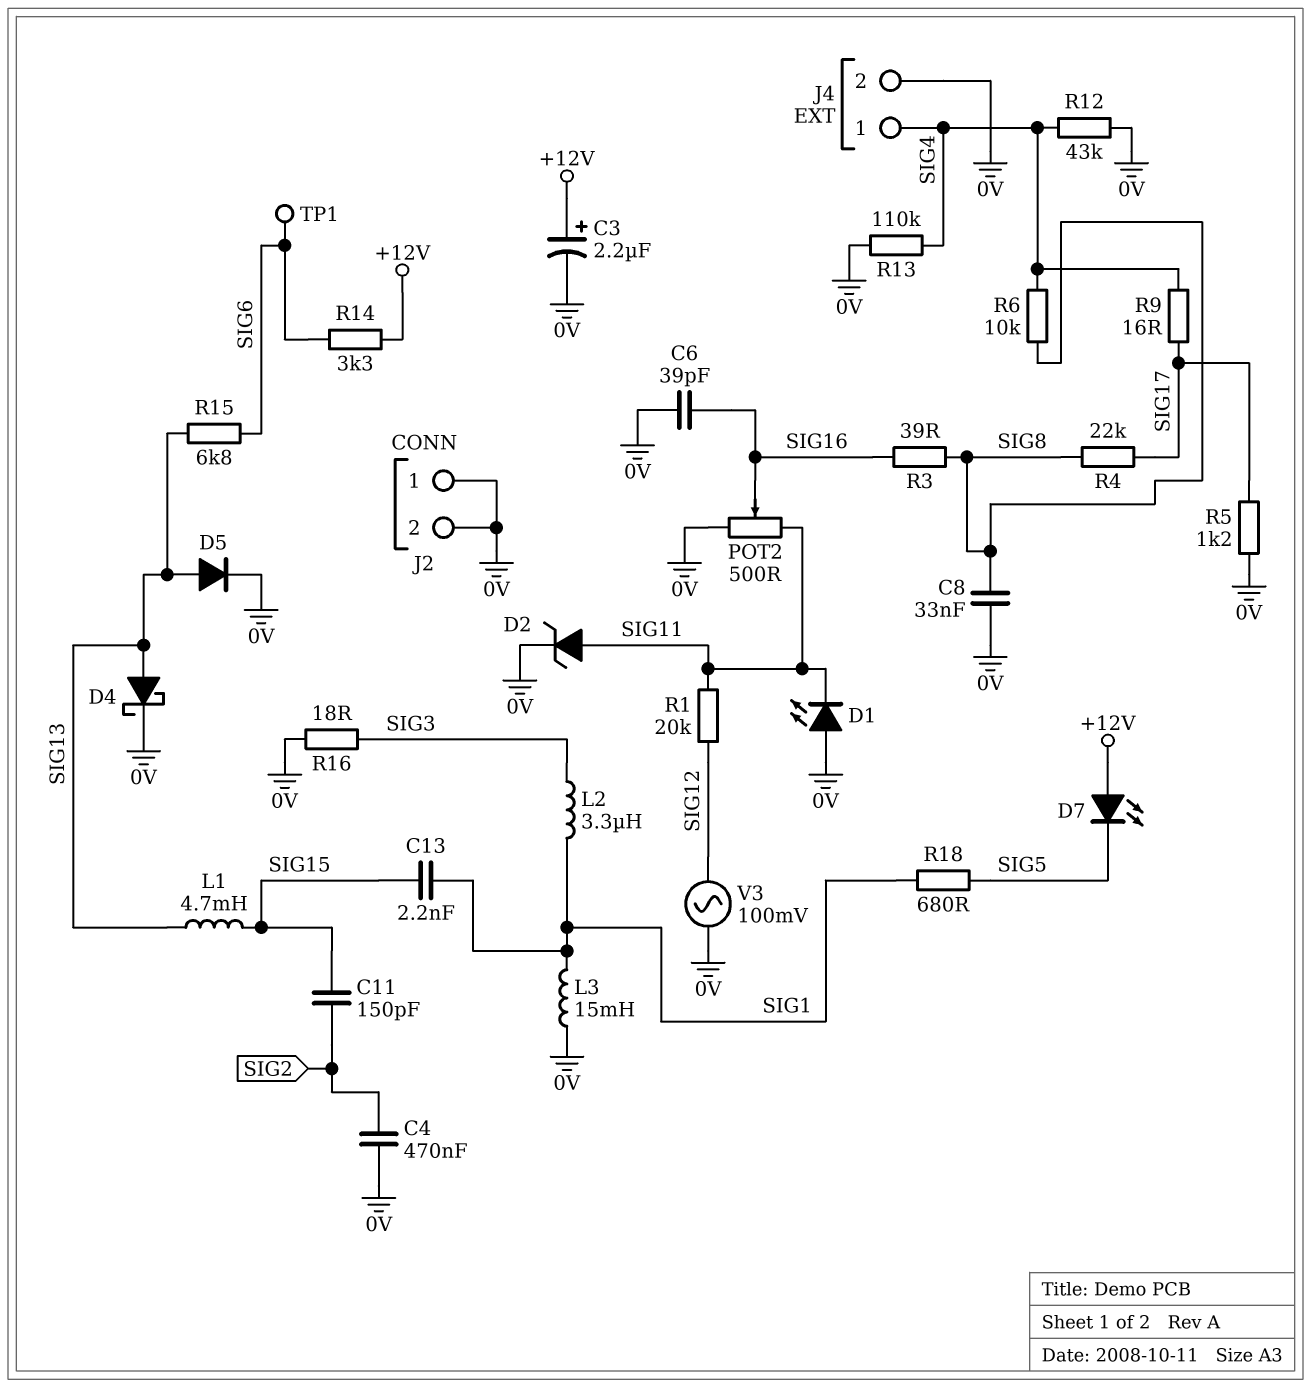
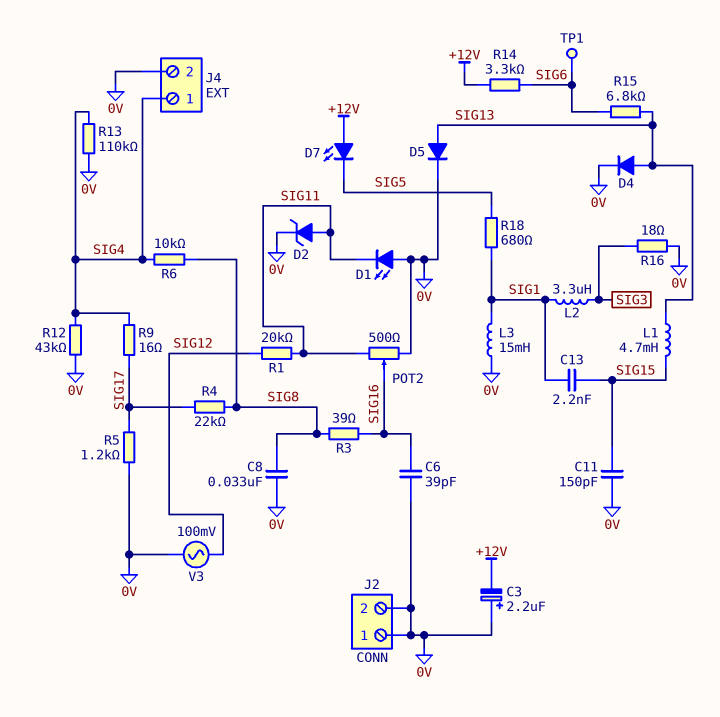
C3: 2.2uF (plus +12V, minus 0V) -> 2.2uF (plus 0V, minus +12V)
C4: 470nF (0V, SIG2) -> none
C11: 150pF (SIG2, SIG15) -> 150pF (0V, SIG15)
D4: schottky (A SIG13, K 0V) -> diode (A SIG13, K 0V)

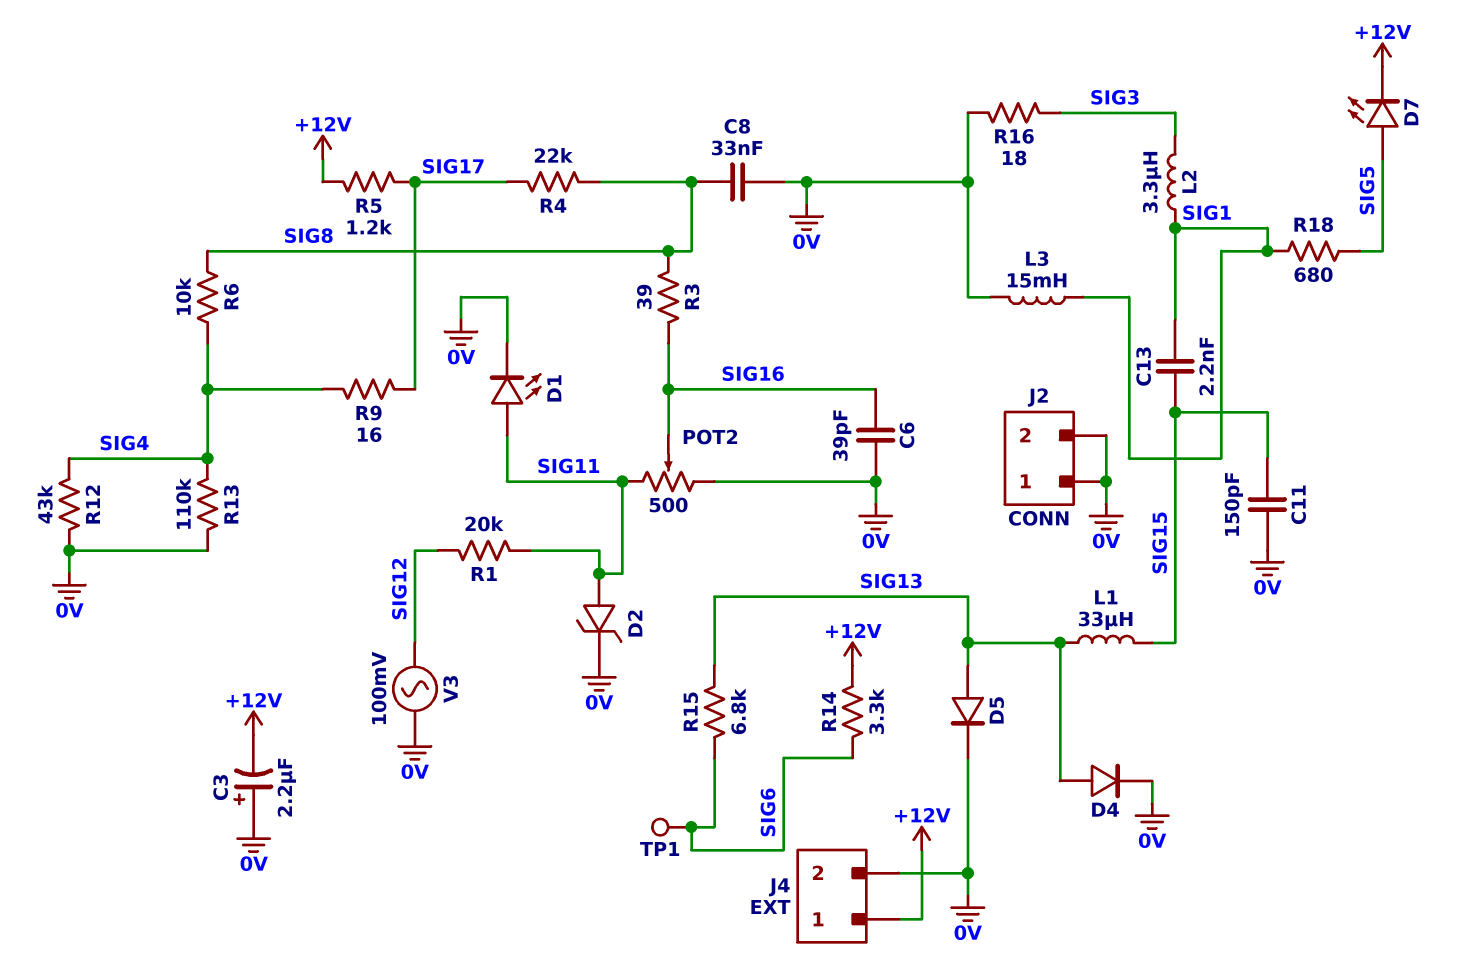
D1: LED (A 0V, K SIG11) -> LED (A SIG11, K 0V)
D7: LED (A +12V, K SIG5) -> LED (A SIG5, K +12V)
J4 pin 1: SIG4 -> +12V
L1: 4.7mH (SIG13, SIG15) -> 33uH (SIG13, SIG15)
R5: 1.2k (0V, SIG17) -> 1.2k (+12V, SIG17)

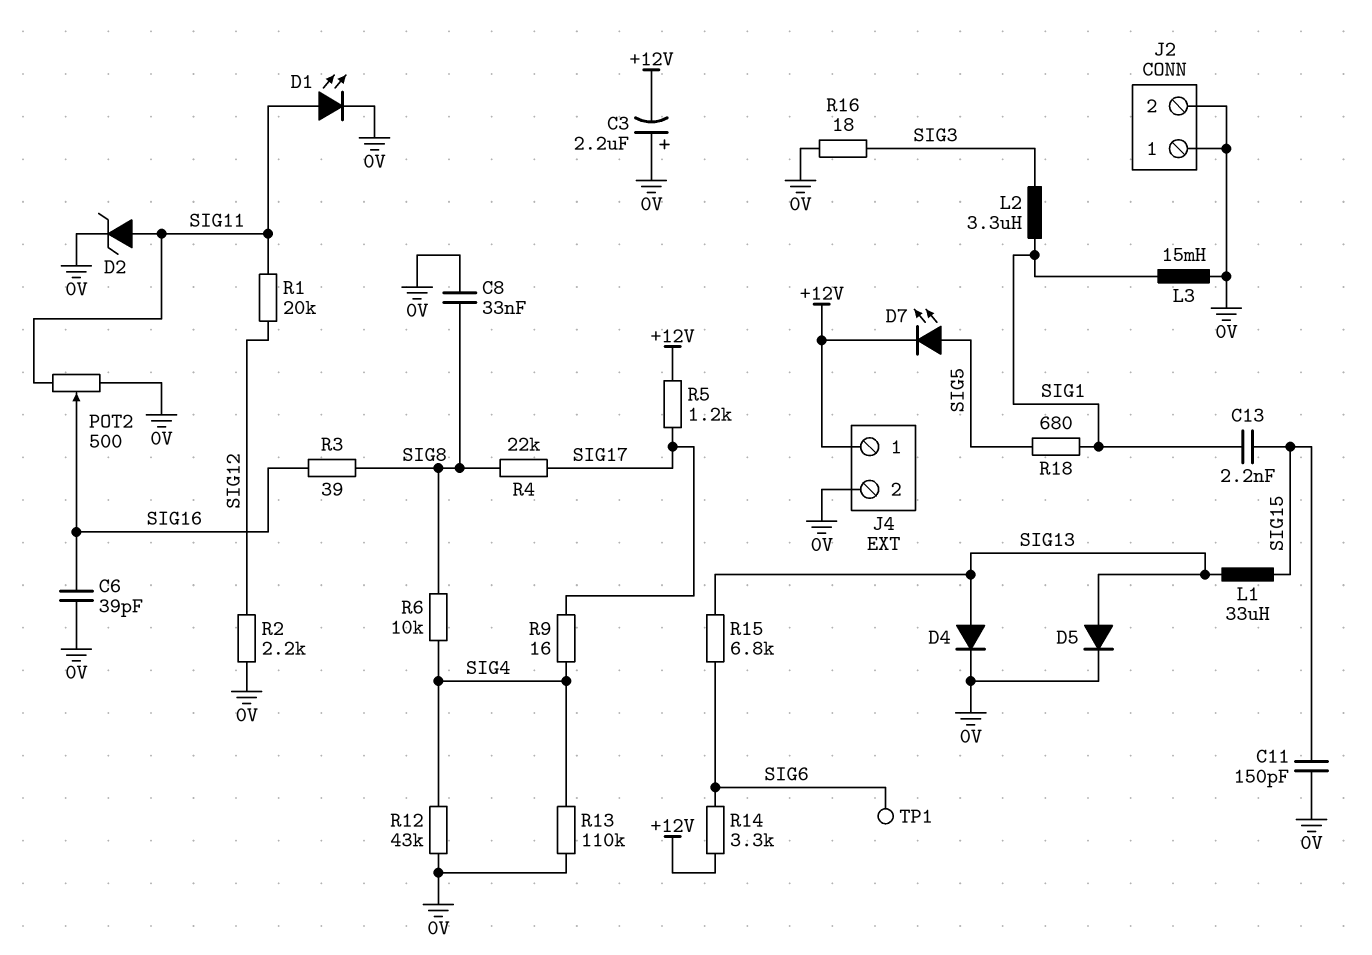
R2: none -> 2.2k (0V, SIG12)
V3: AC 100mV (0V, SIG12) -> none

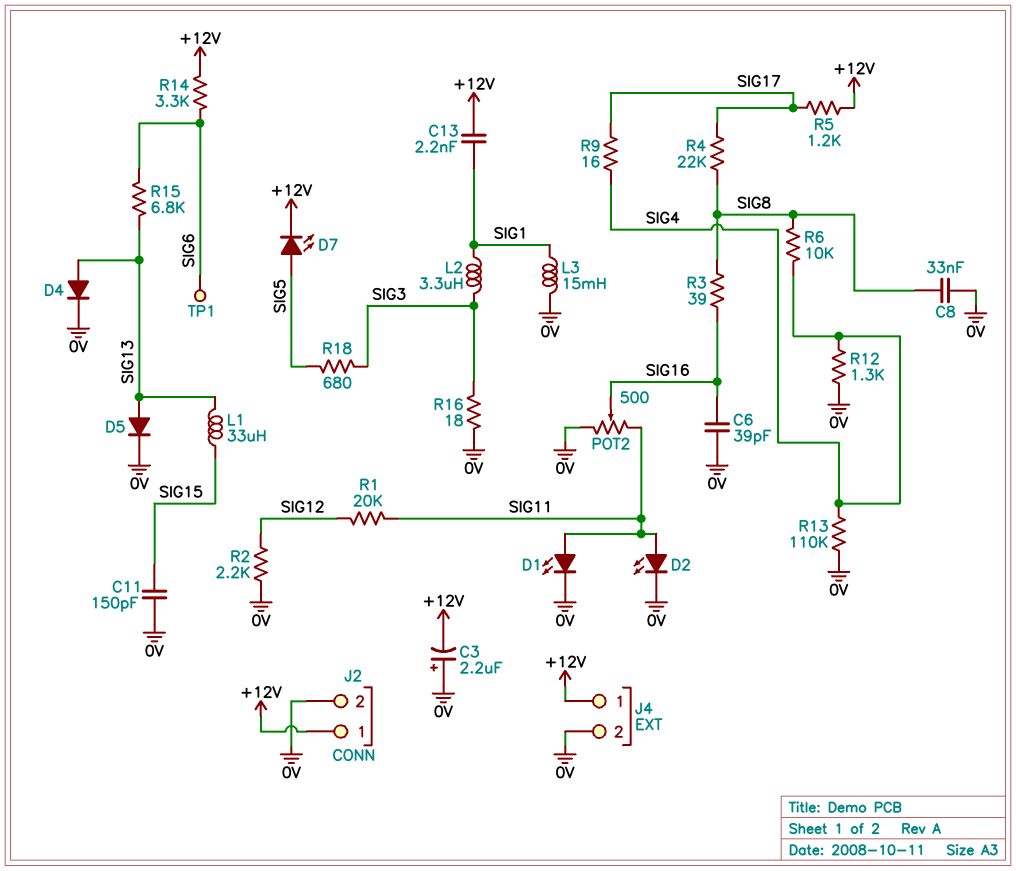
C13: 2.2nF (SIG1, SIG15) -> 2.2nF (+12V, SIG1)
D2: zener (A SIG11, K 0V) -> LED (A SIG11, K 0V)
J2 pin 1: 0V -> +12V
R12: 43k (0V, SIG4) -> 1.3k (0V, SIG4)
R18: 680 (SIG1, SIG5) -> 680 (SIG3, SIG5)

